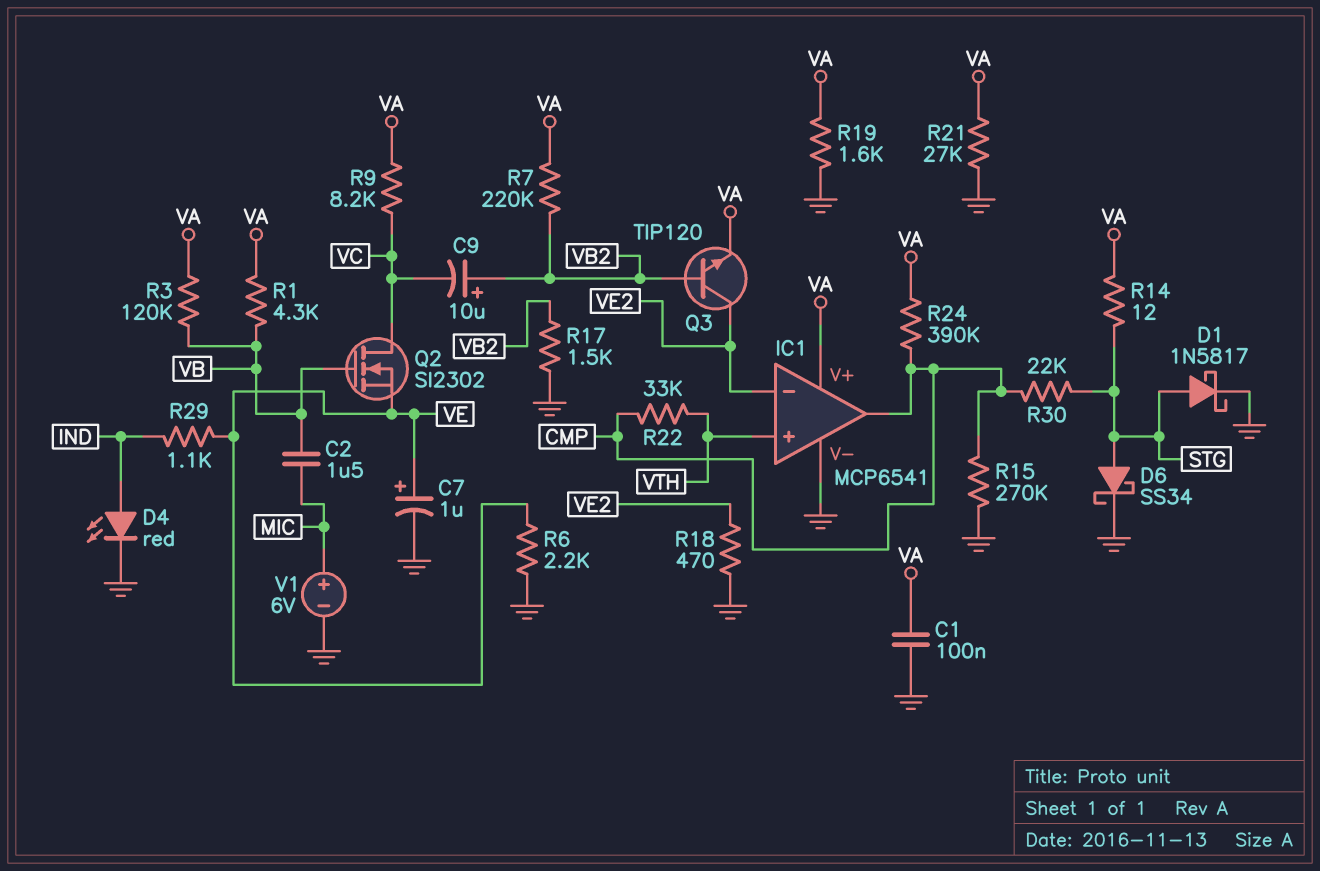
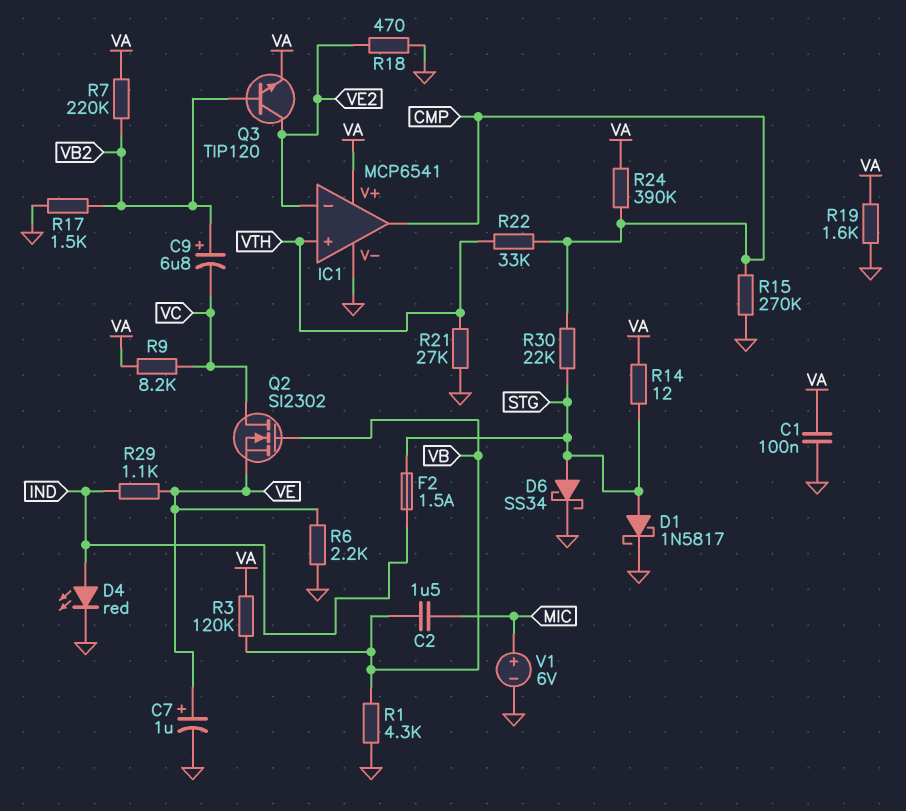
C9: 10uF (plus VB2, minus VC) -> 6.8uF (plus VB2, minus VC)
F2: none -> 1.5A (IND, STG)
R1: 4.3k (VA, VB) -> 4.3k (GND, VB)
R21: 27k (GND, VA) -> 27k (GND, VTH)

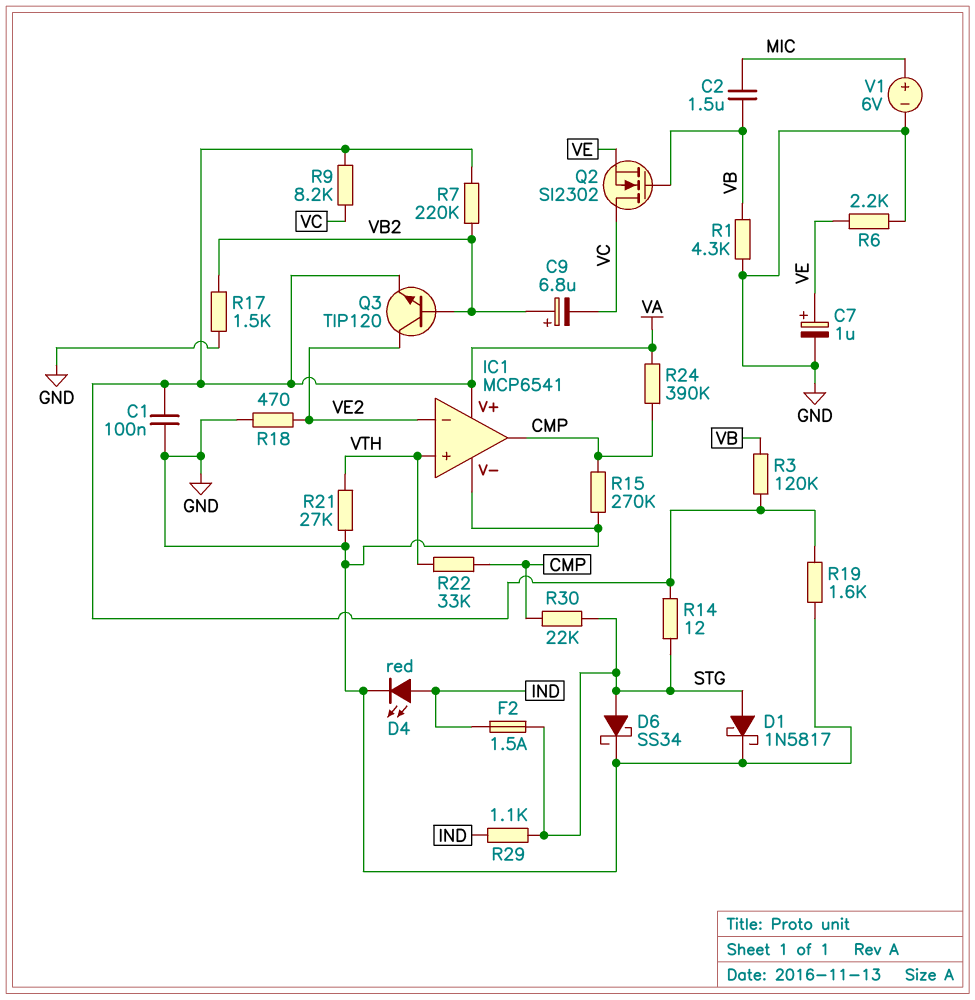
R29: 1.1k (IND, VE) -> 1.1k (IND, STG)

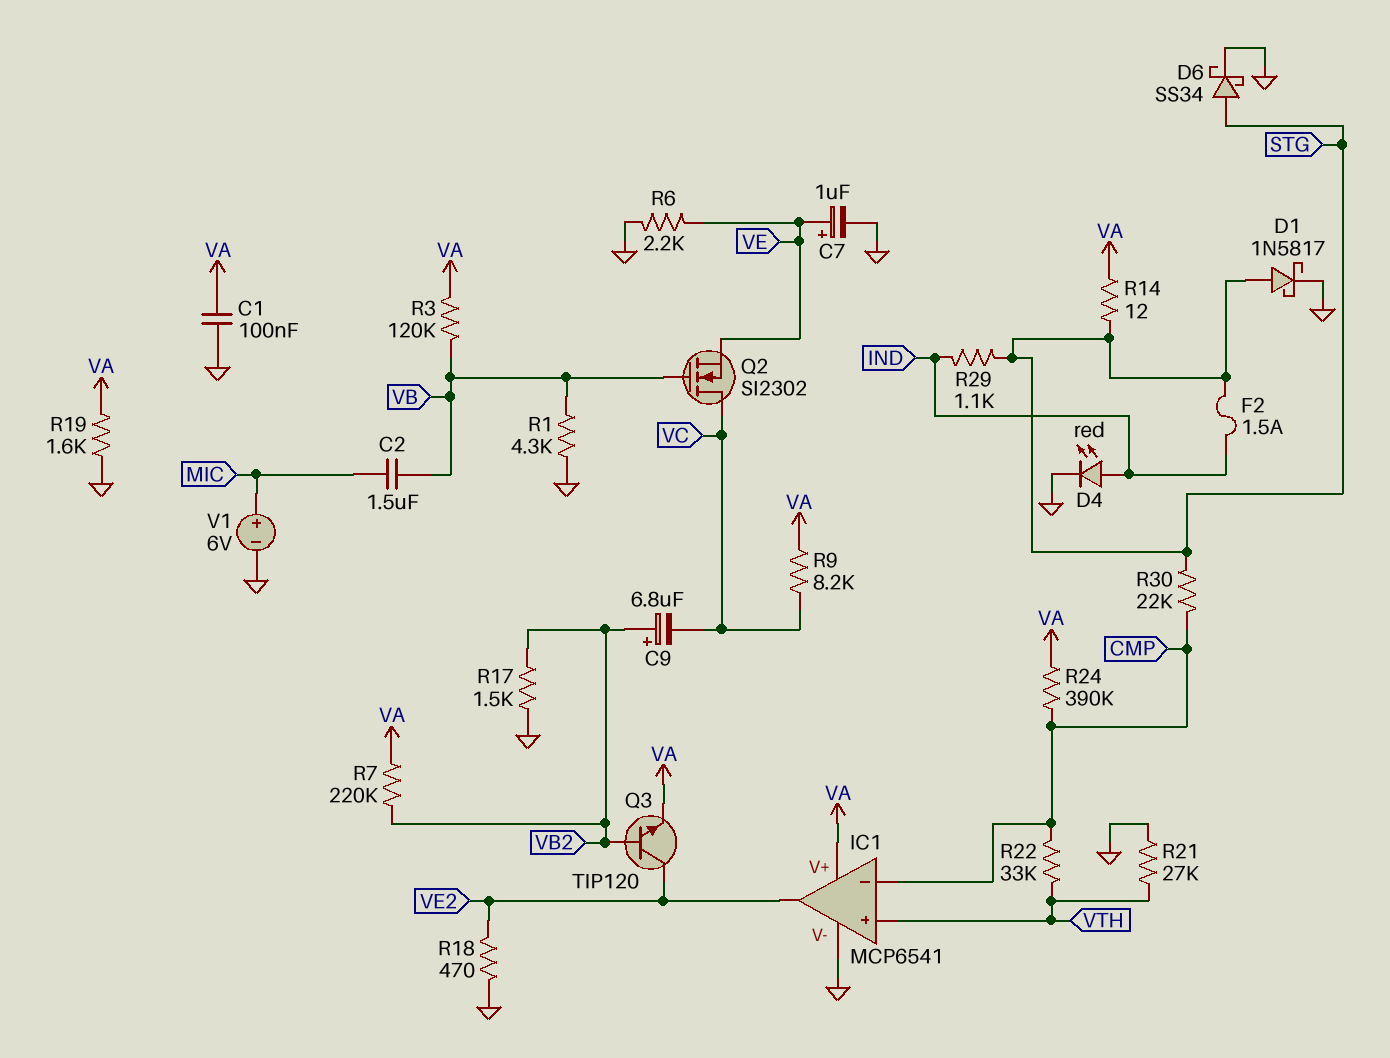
IC1 pin in-: VE2 -> CMP
IC1 pin out: CMP -> VE2
R15: 270k (CMP, GND) -> none

